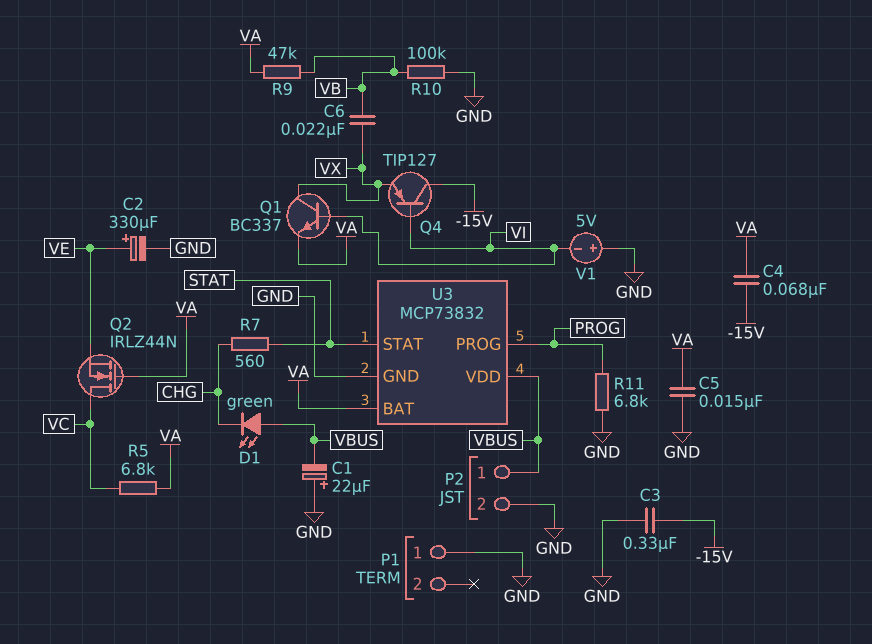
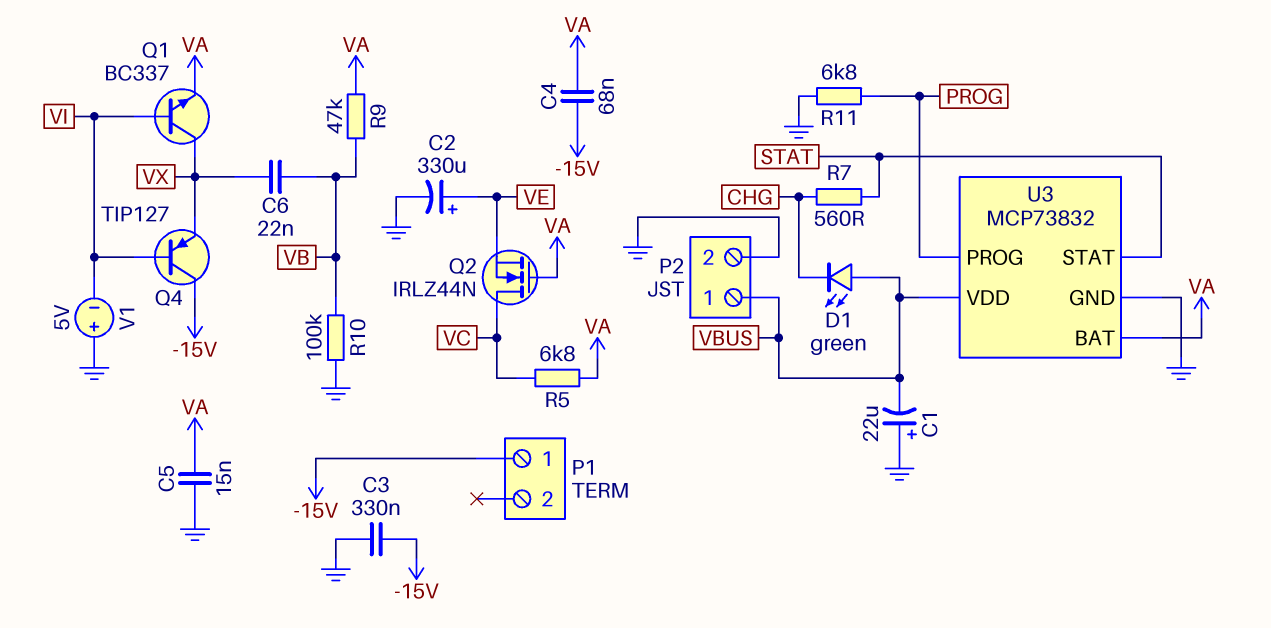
P1 pin 1: GND -> -15V

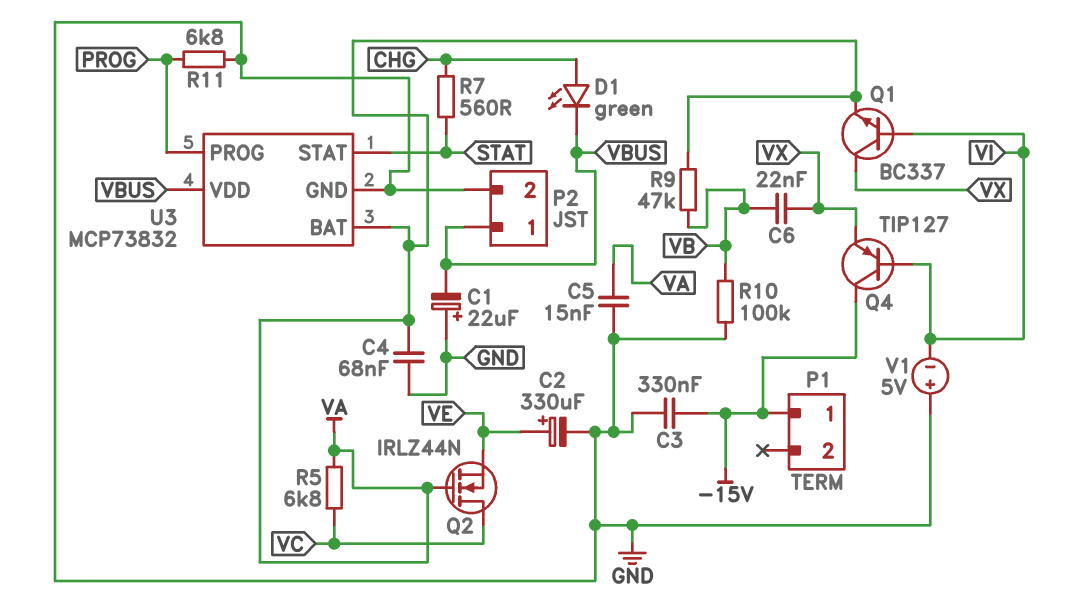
C4: 68nF (-15V, VA) -> 68nF (GND, VA)
D1: LED green (A VBUS, K CHG) -> LED green (A CHG, K VBUS)

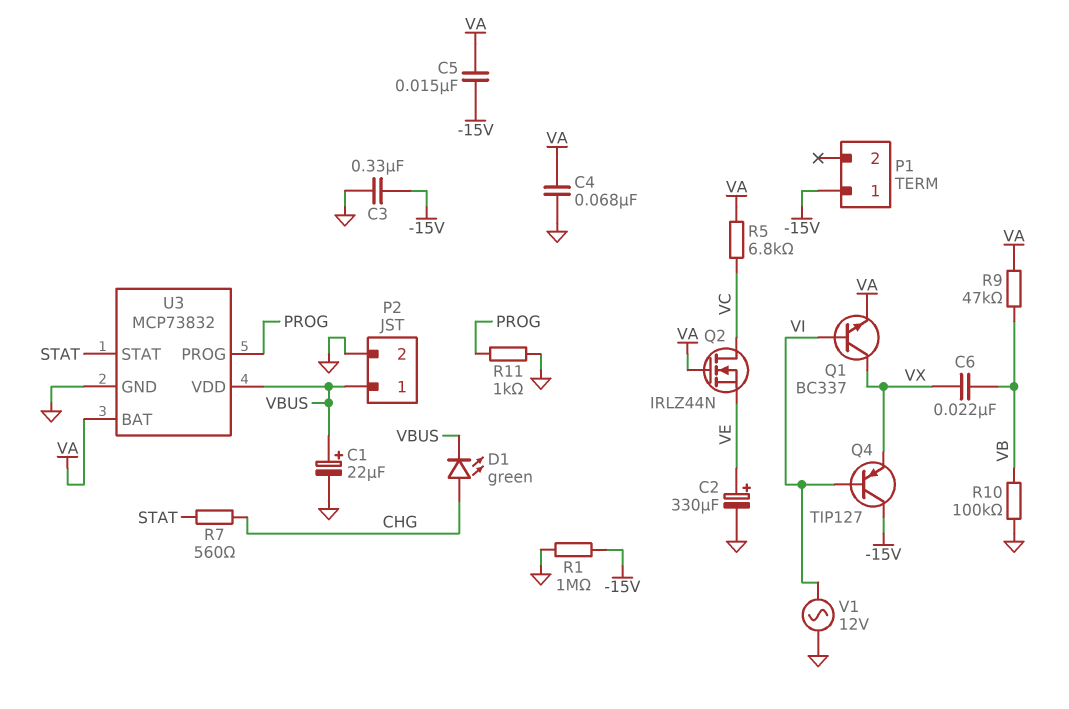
C1: 22uF (plus GND, minus VBUS) -> 22uF (plus VBUS, minus GND)
C5: 15nF (GND, VA) -> 15nF (-15V, VA)
R1: none -> 1M (-15V, GND)
R11: 6.8k (GND, PROG) -> 1k (GND, PROG)
V1: 5V (plus GND, minus VI) -> AC 12V (GND, VI)

